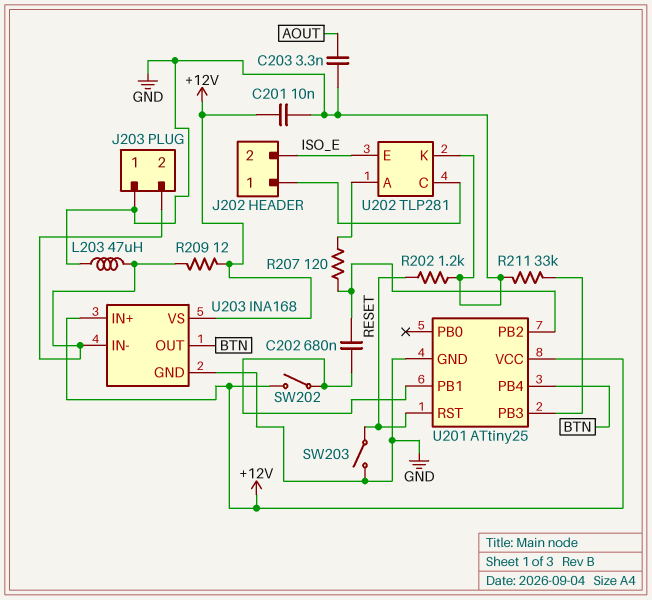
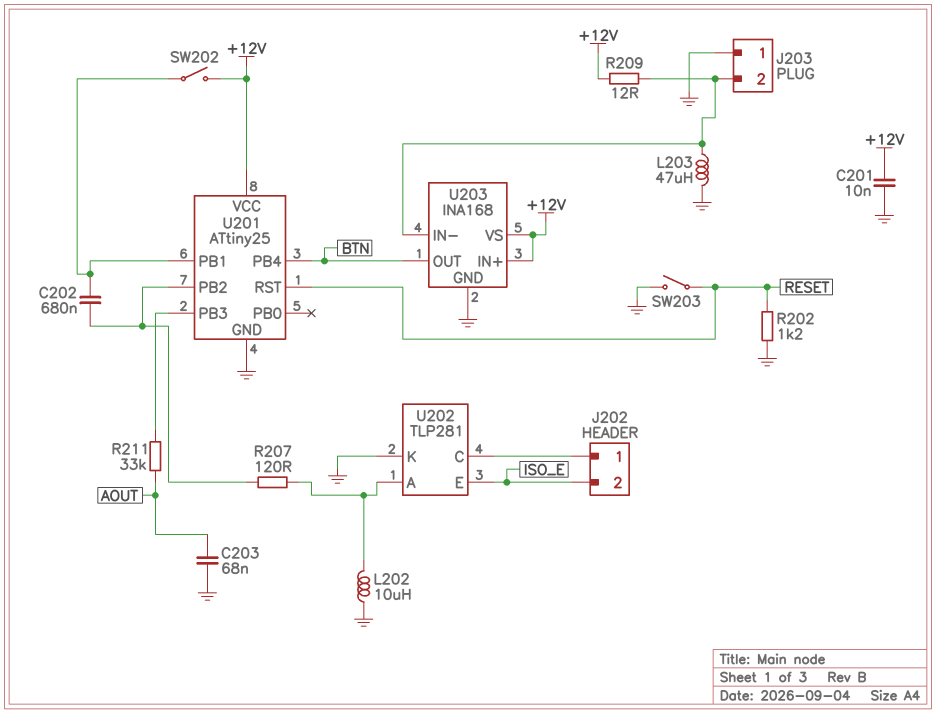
C203: 3.3nF (AOUT, GND) -> 68nF (AOUT, GND)
L202: none -> 10uH (GND, U202/A)
R211: 33k (GND, U201/PB3) -> 33k (AOUT, U201/PB3)

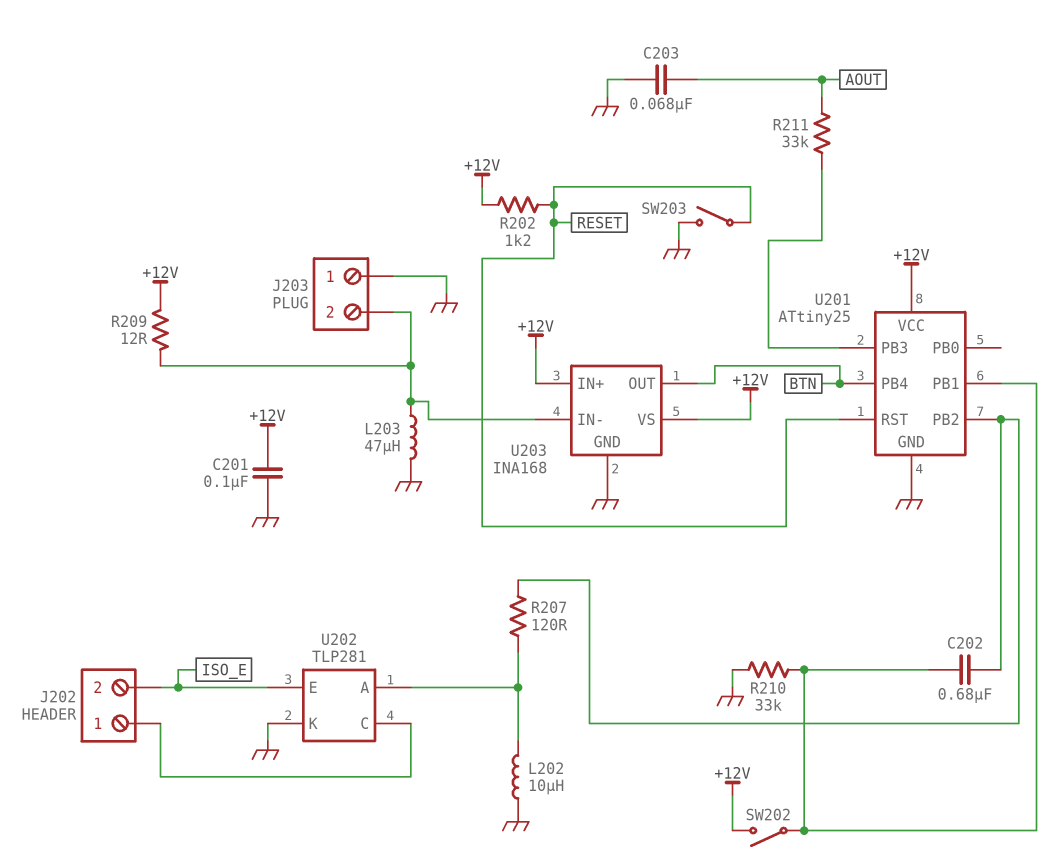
C201: 10nF (+12V, GND) -> 100nF (+12V, GND)
R202: 1.2k (GND, RESET) -> 1.2k (+12V, RESET)
R210: none -> 33k (GND, U201/PB1)

